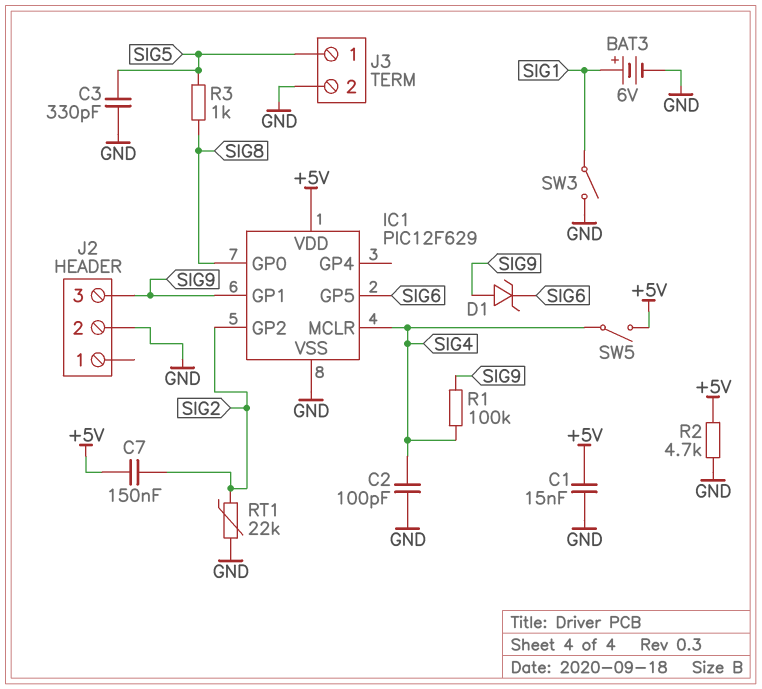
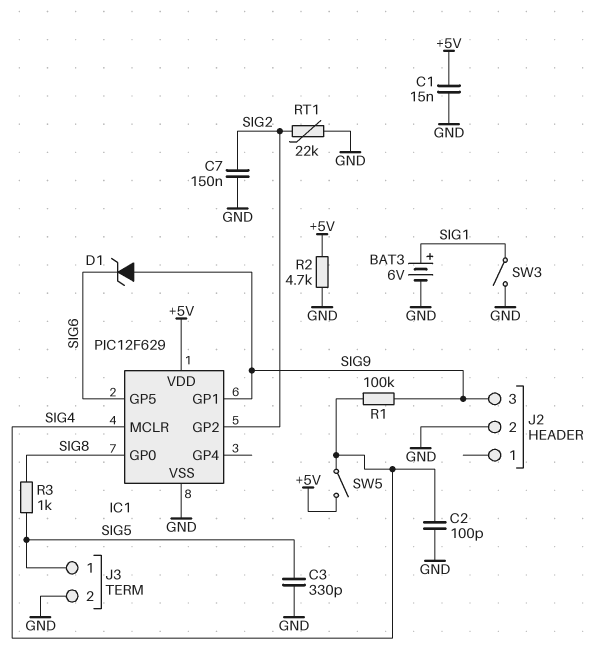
C7: 150nF (+5V, SIG2) -> 150nF (GND, SIG2)

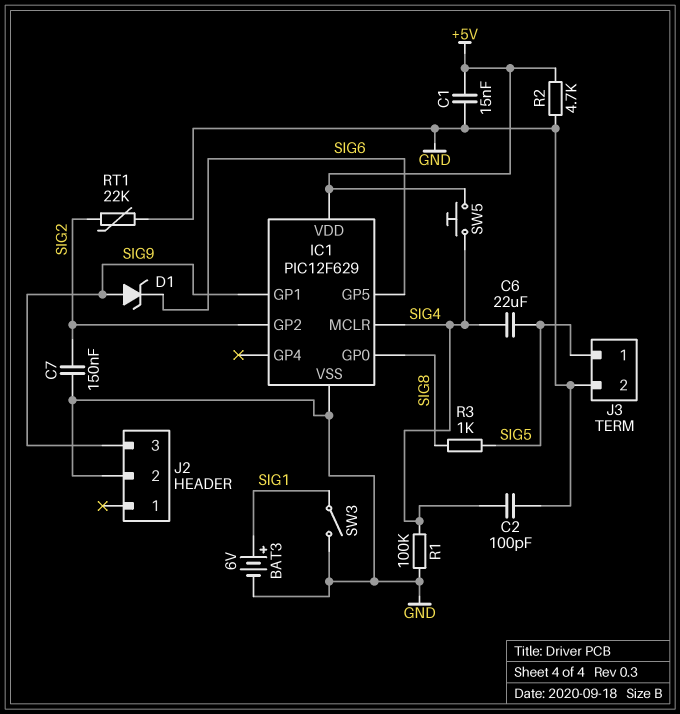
C3: 330pF (GND, SIG5) -> none
C6: none -> 22uF (SIG4, SIG5)
R1: 100k (SIG4, SIG9) -> 100k (GND, SIG4)
SW5: switch (+5V, SIG4) -> button (+5V, SIG4)

